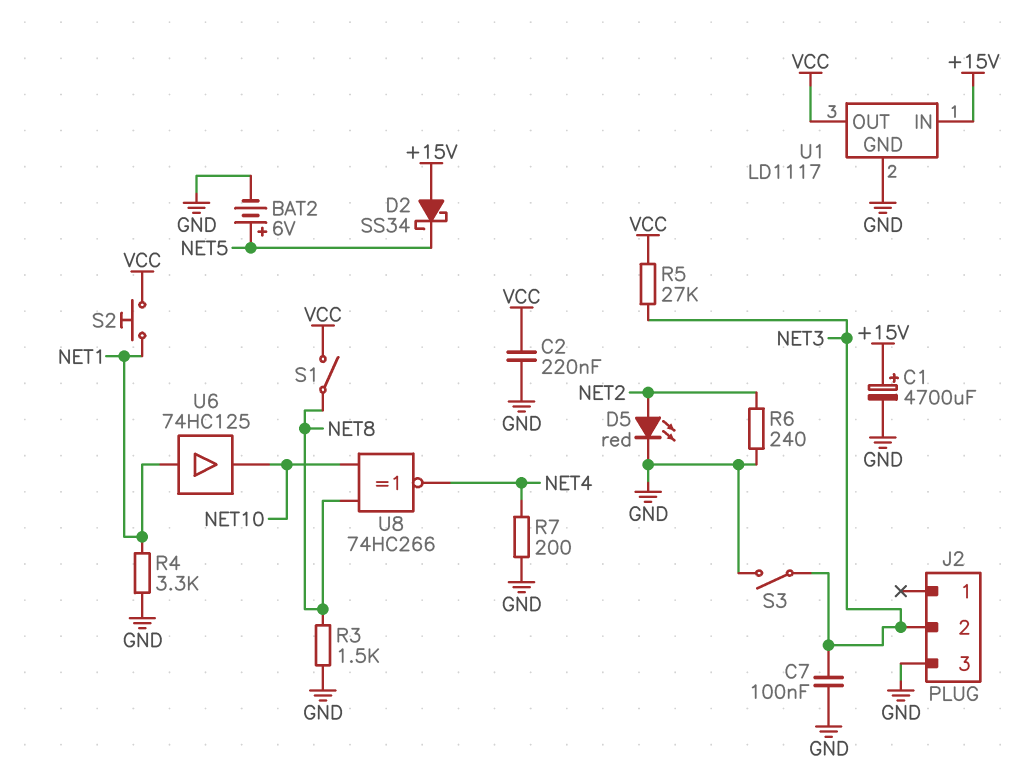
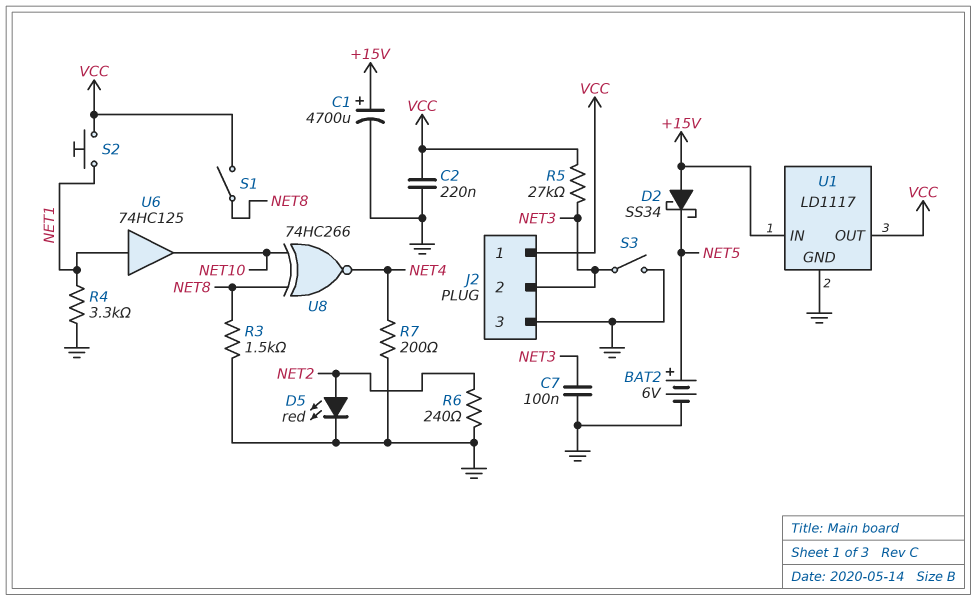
J2 pin 1: none -> VCC

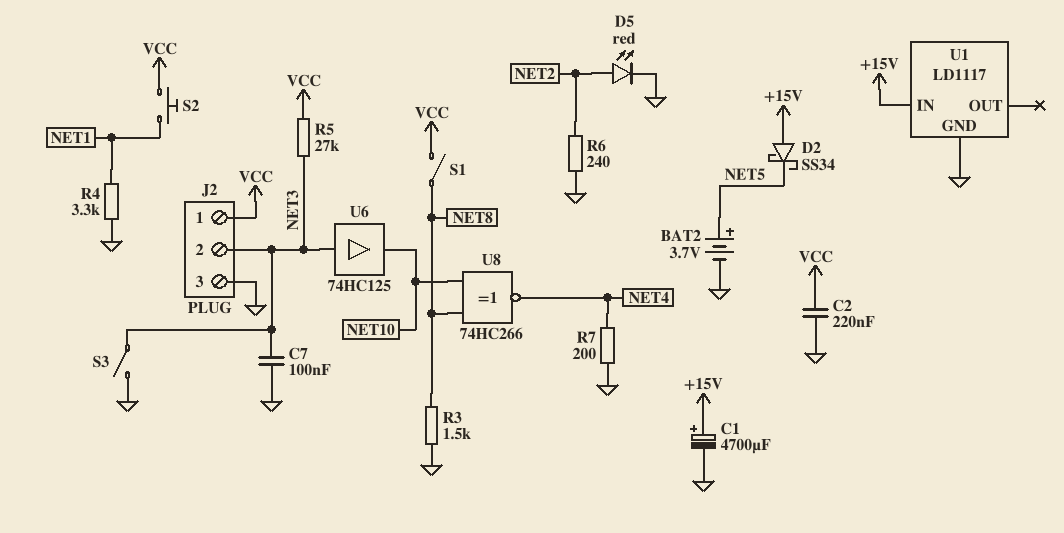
BAT2: 6V (plus NET5, minus GND) -> 3.7V (plus NET5, minus GND)
U1 pin OUT: VCC -> none
U6: buffer 74HC125 (in NET1, out NET10) -> buffer 74HC125 (in NET3, out NET10)

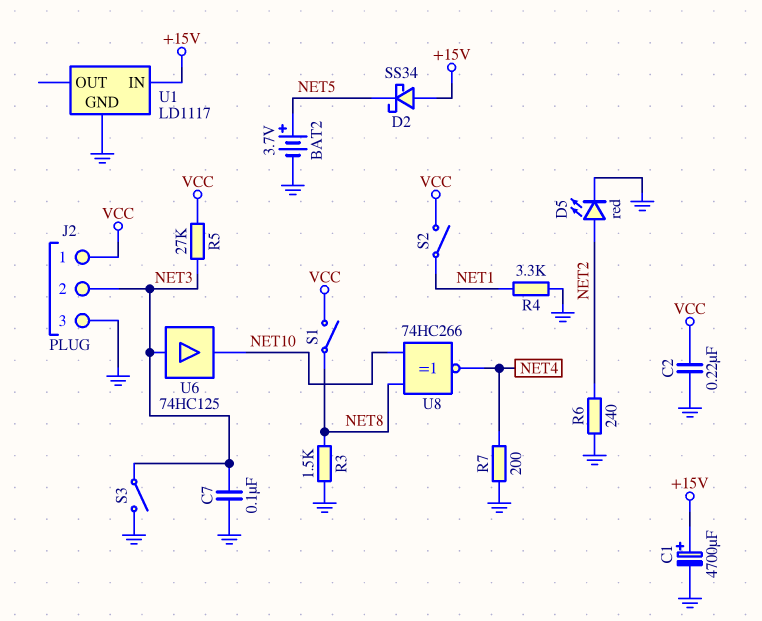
S2: button (NET1, VCC) -> switch (NET1, VCC)

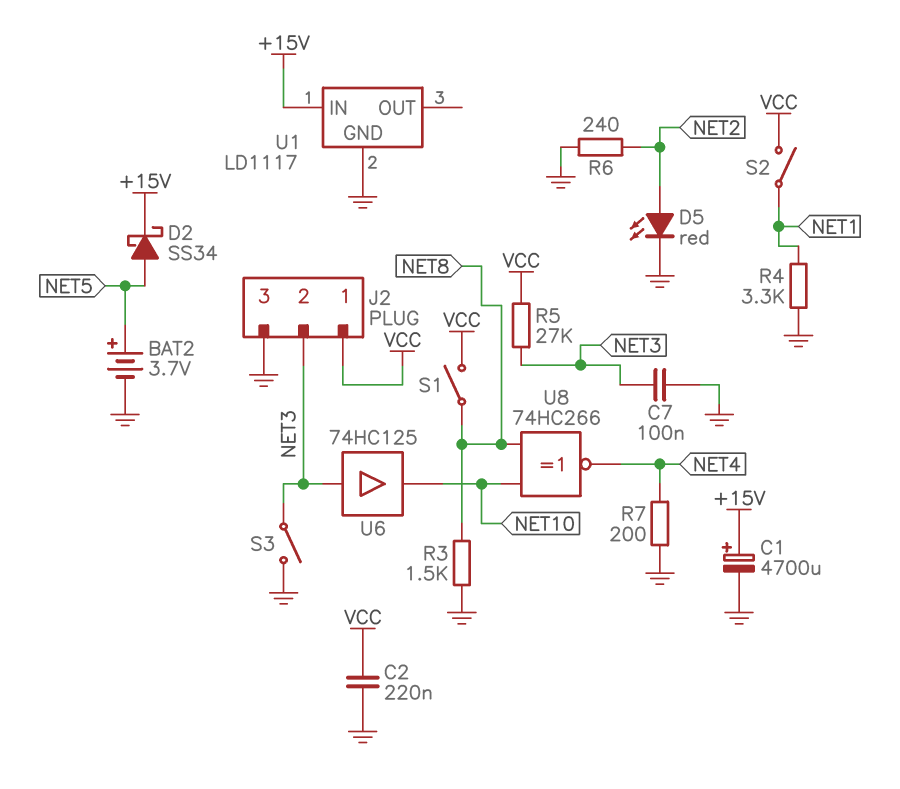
D2: schottky SS34 (A +15V, K NET5) -> schottky SS34 (A NET5, K +15V)

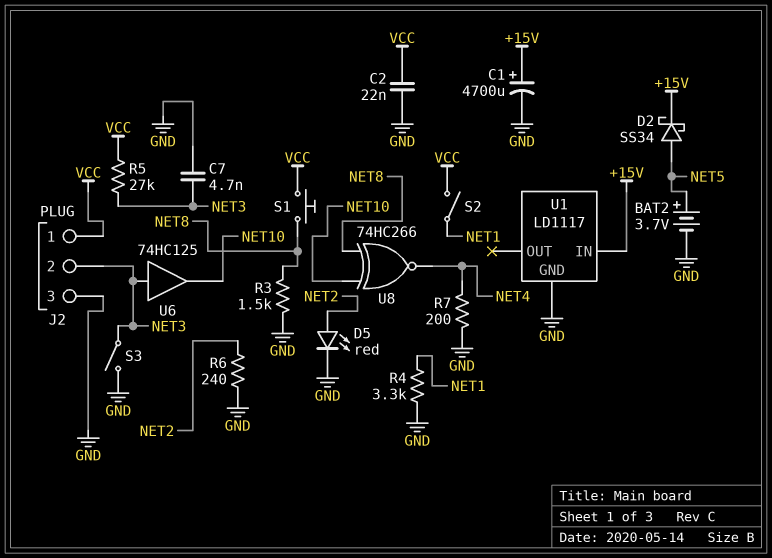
C2: 220nF (GND, VCC) -> 22nF (GND, VCC)
C7: 100nF (GND, NET3) -> 4.7nF (GND, NET3)
S1: switch (NET8, VCC) -> button (NET8, VCC)

